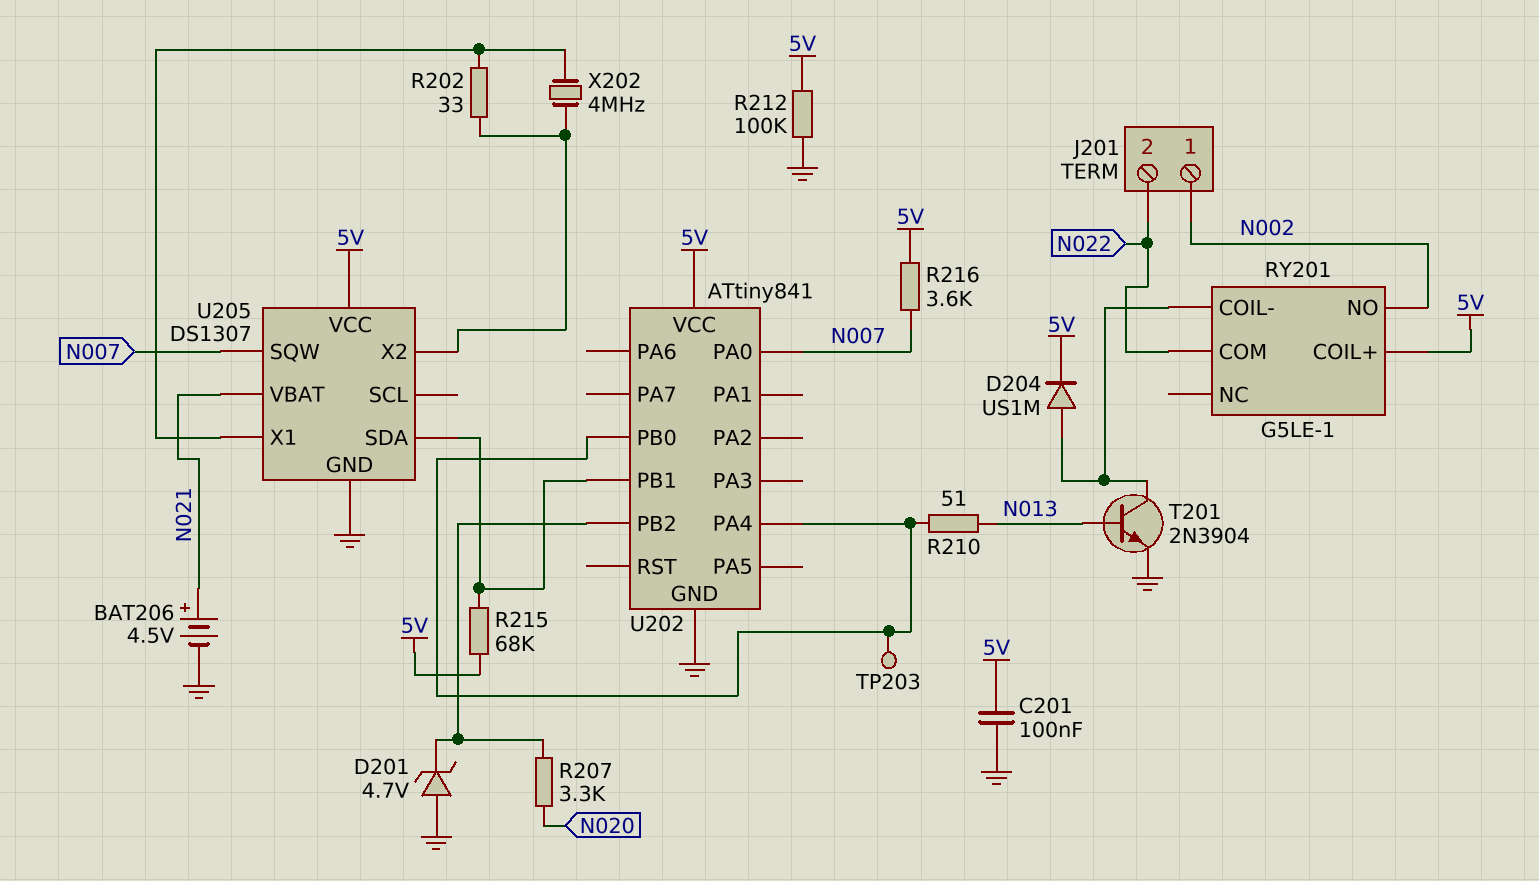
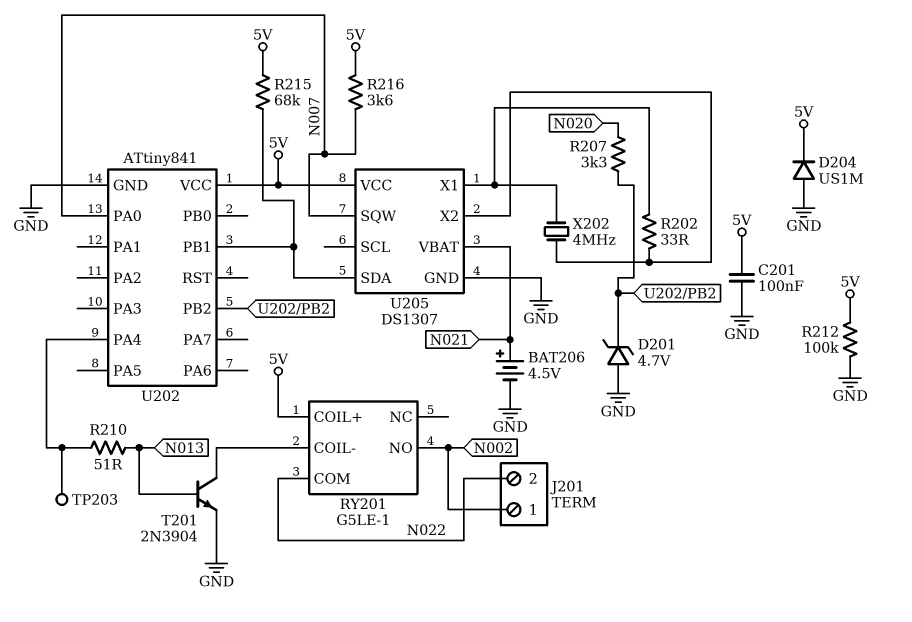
D204: diode US1M (A RY201/COIL-, K 5V) -> diode US1M (A GND, K 5V)
U202 pin PB0: U202/PA4 -> none

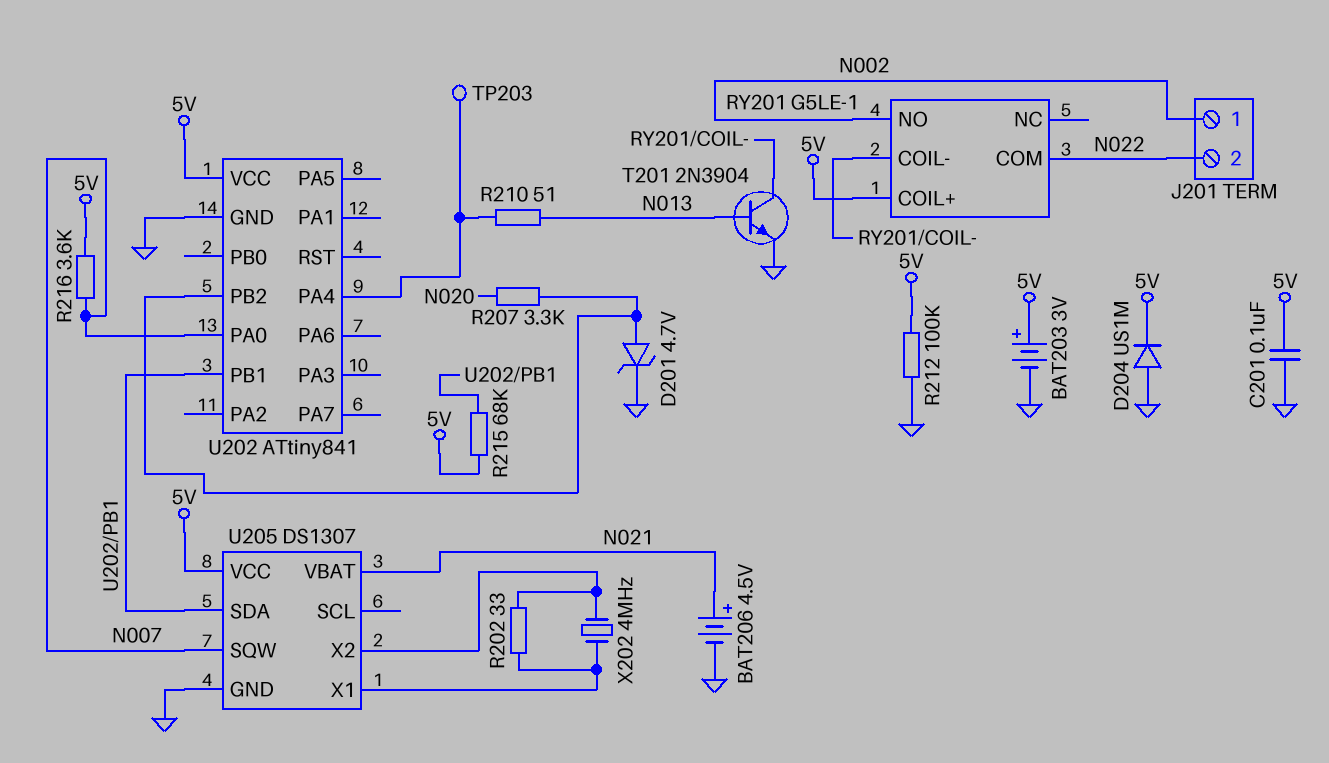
BAT203: none -> 3V (plus 5V, minus GND)
D201: zener 4.7V (A GND, K U202/PB2) -> zener 4.7V (A U202/PB2, K GND)

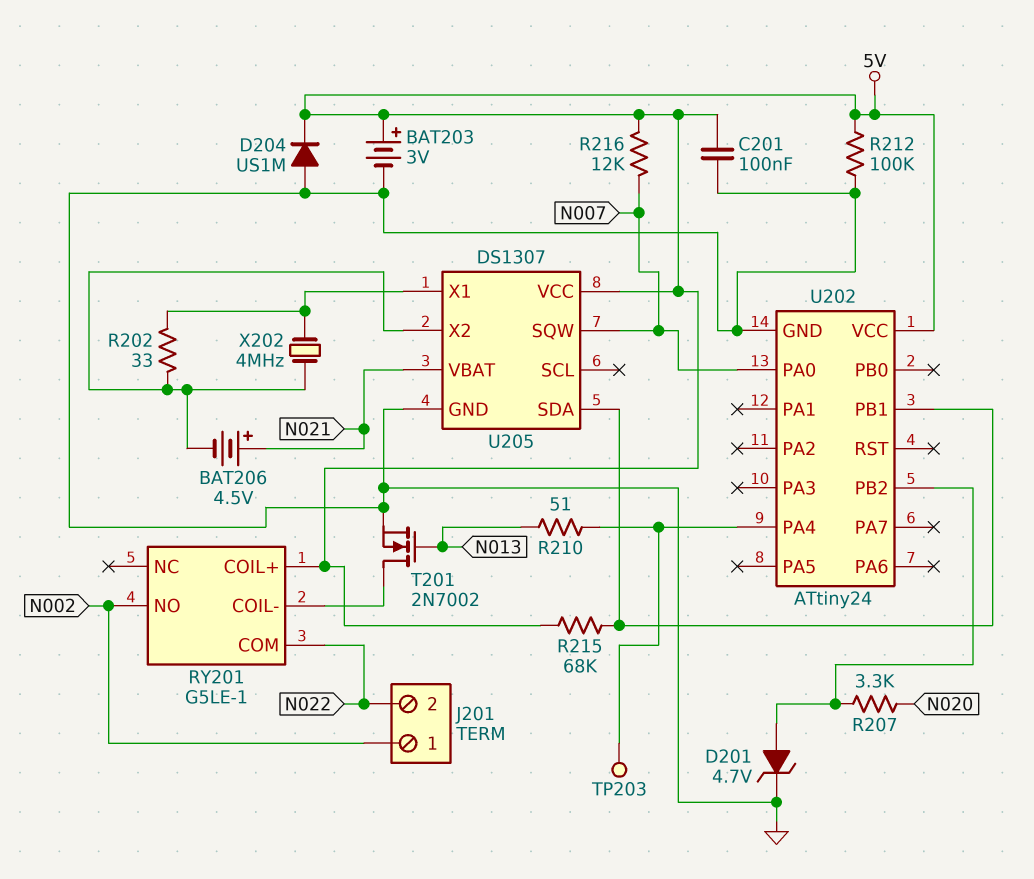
BAT206: 4.5V (plus N021, minus GND) -> 4.5V (plus N021, minus U205/X2)
R216: 3.6k (5V, N007) -> 12k (5V, N007)
T201: NPN 2N3904 (B N013, C RY201/COIL-, E GND) -> NMOS 2N7002 (G N013, D RY201/COIL-, S GND)
U202: ATtiny841 -> ATtiny24

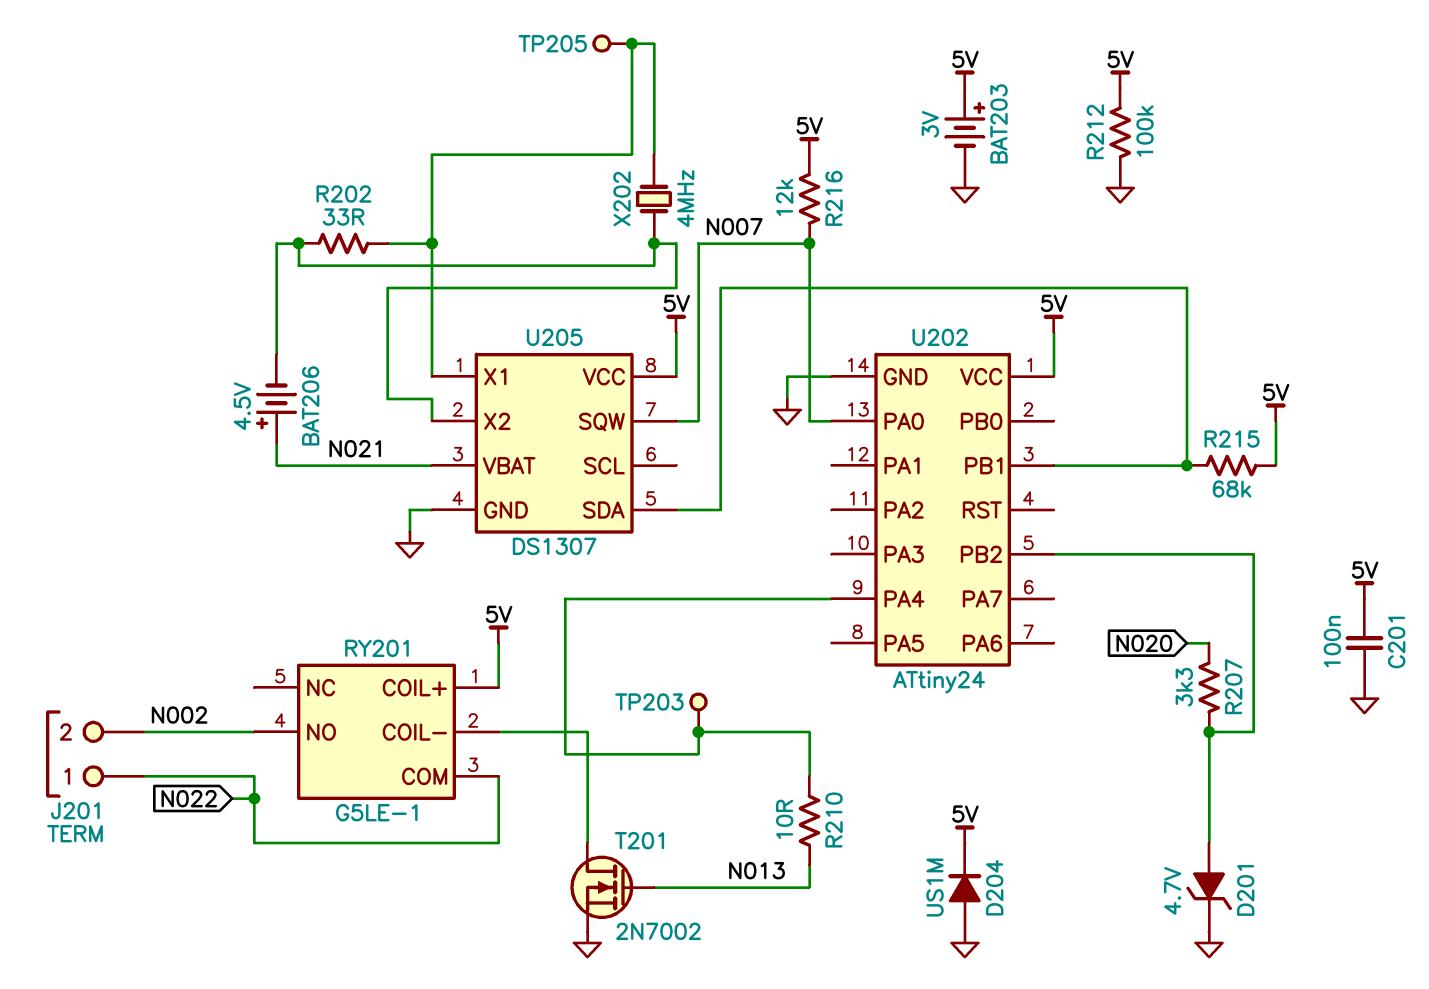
J201 pin 1: N002 -> N022
J201 pin 2: N022 -> N002
R210: 51 (N013, U202/PA4) -> 10 (N013, U202/PA4)
TP205: none -> test point (U205/X1)

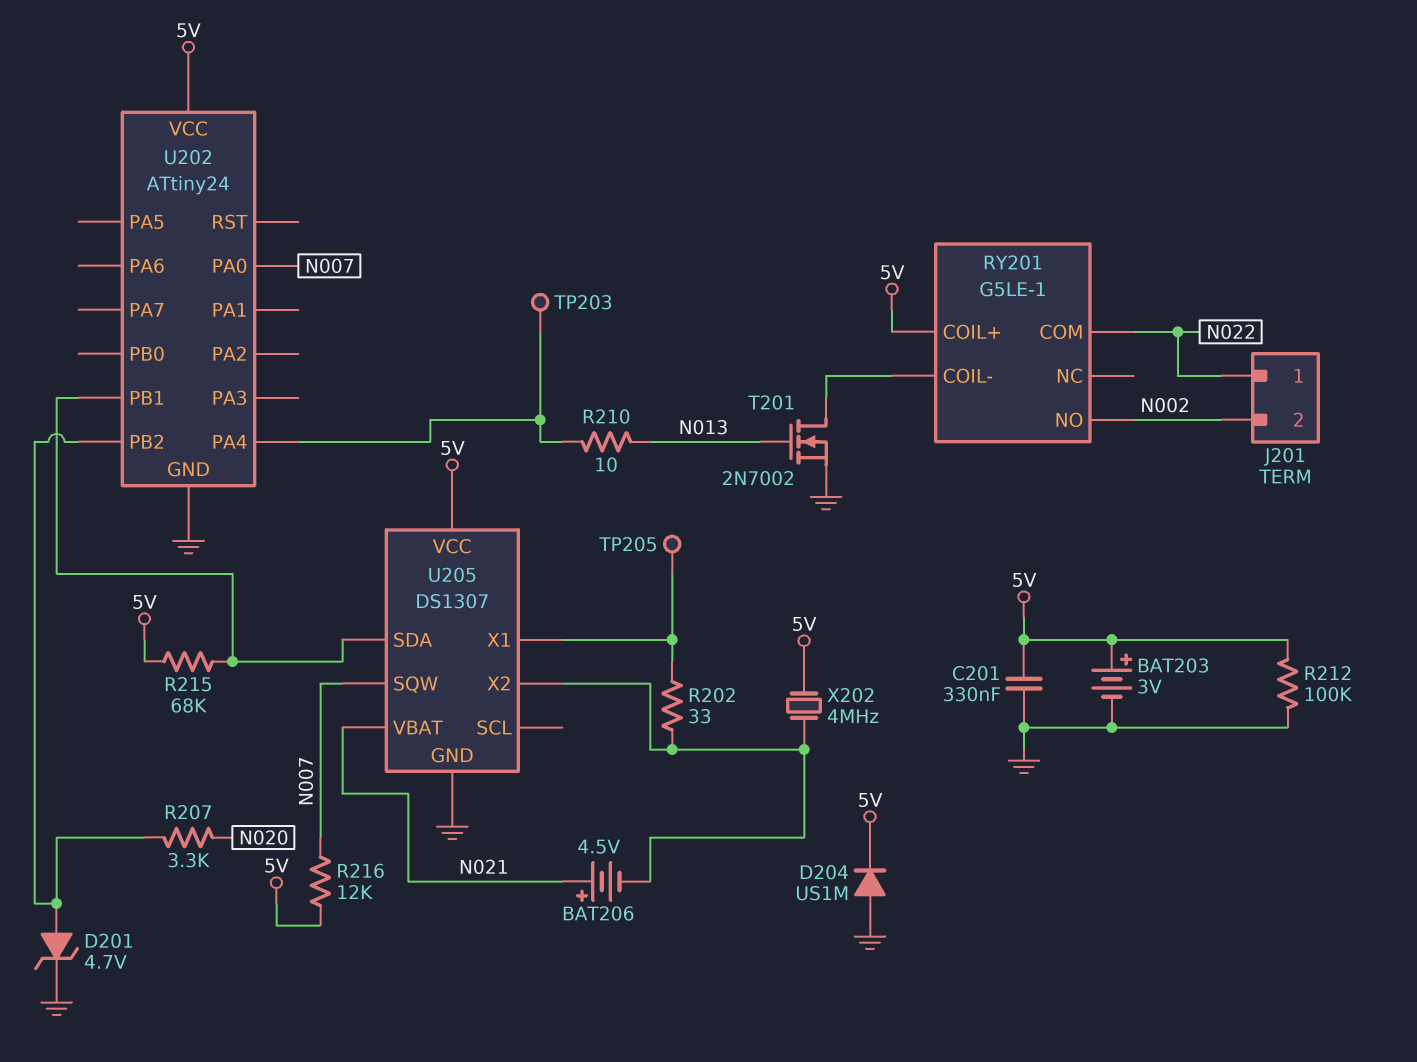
C201: 100nF (5V, GND) -> 330nF (5V, GND)
X202: 4MHz (U205/X1, U205/X2) -> 4MHz (5V, U205/X2)

